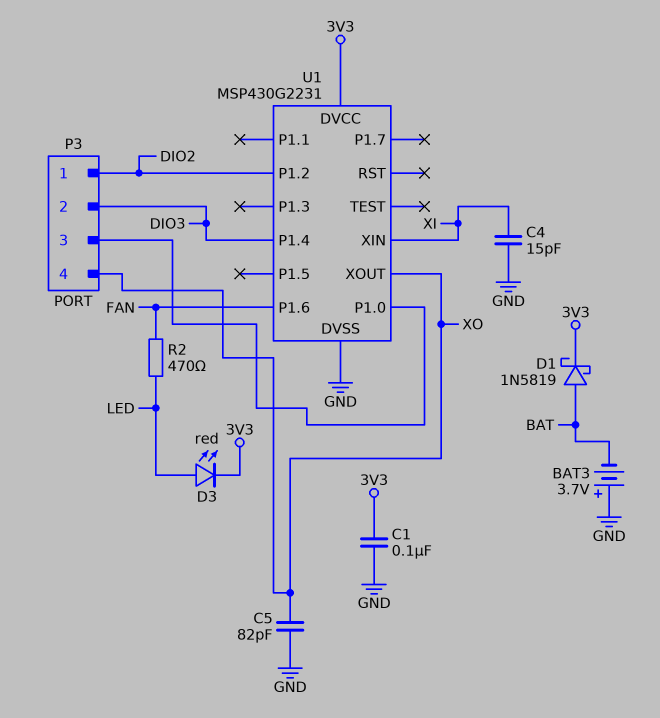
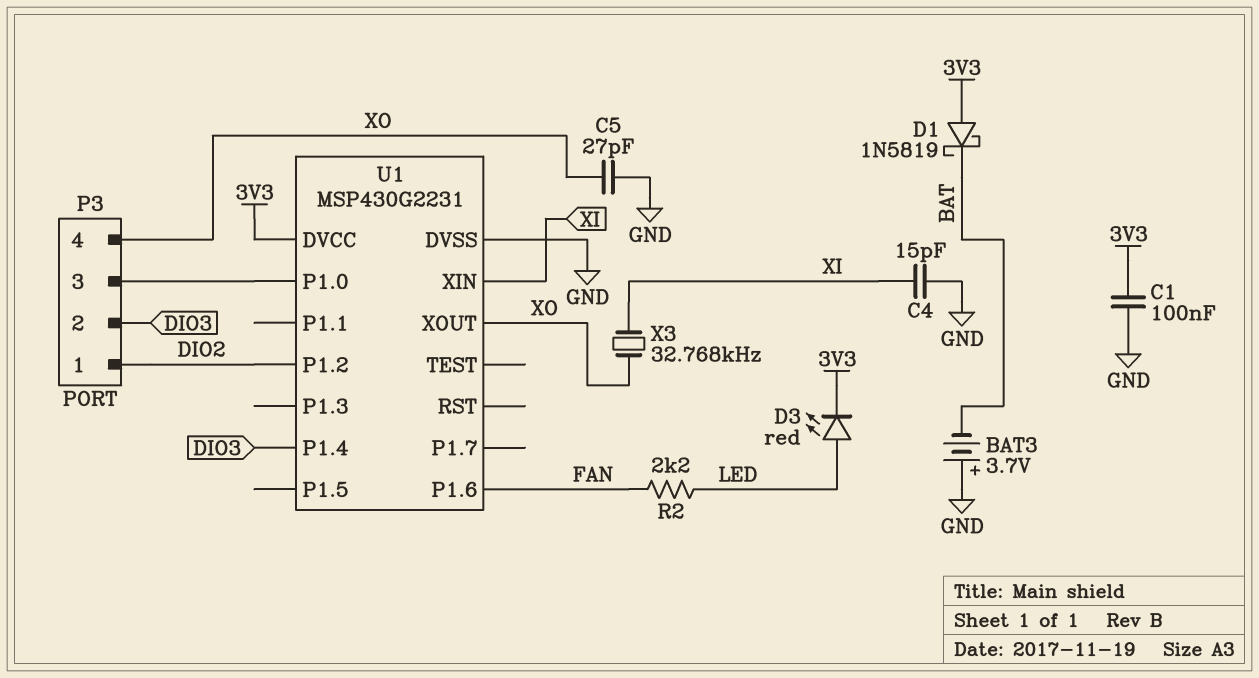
C5: 82pF (GND, XO) -> 27pF (GND, XO)
D1: schottky 1N5819 (A BAT, K 3V3) -> schottky 1N5819 (A 3V3, K BAT)
R2: 470 (FAN, LED) -> 2.2k (FAN, LED)
X3: none -> 32.768kHz (XI, XO)

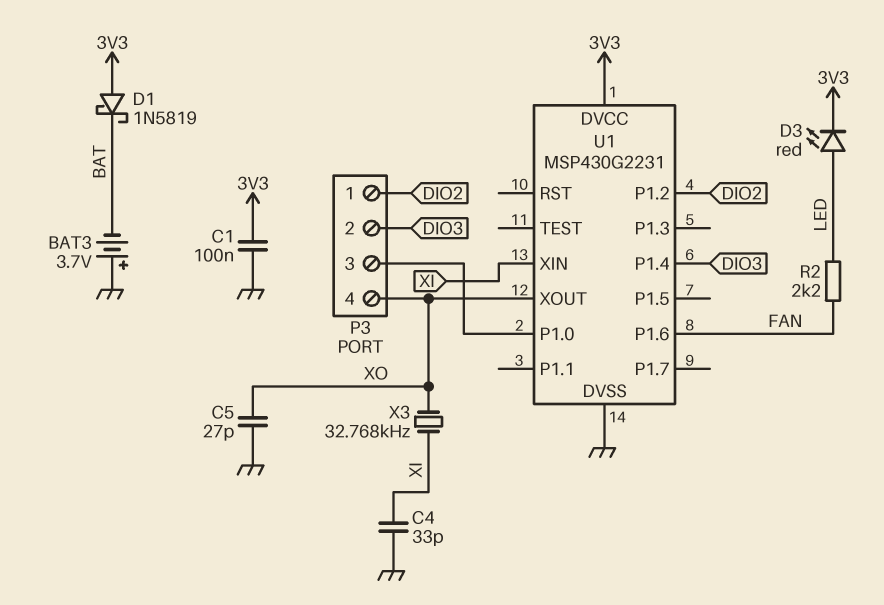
C4: 15pF (GND, XI) -> 33pF (GND, XI)

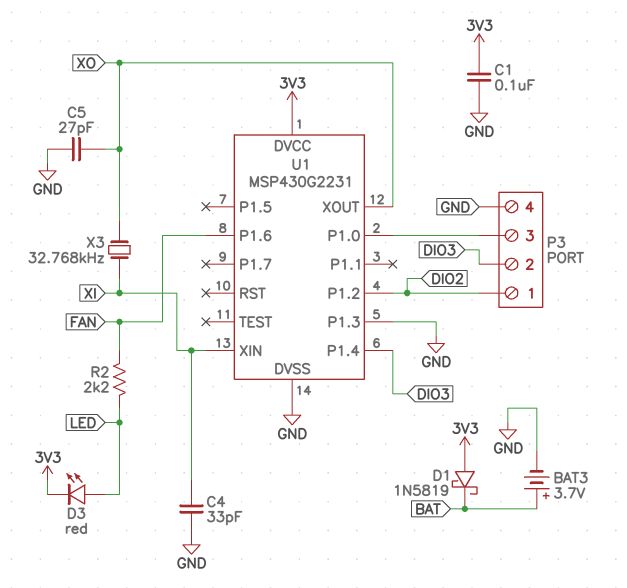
BAT3: 3.7V (plus GND, minus BAT) -> 3.7V (plus BAT, minus GND)
P3 pin 4: XO -> GND
U1 pin P1.3: none -> GND

